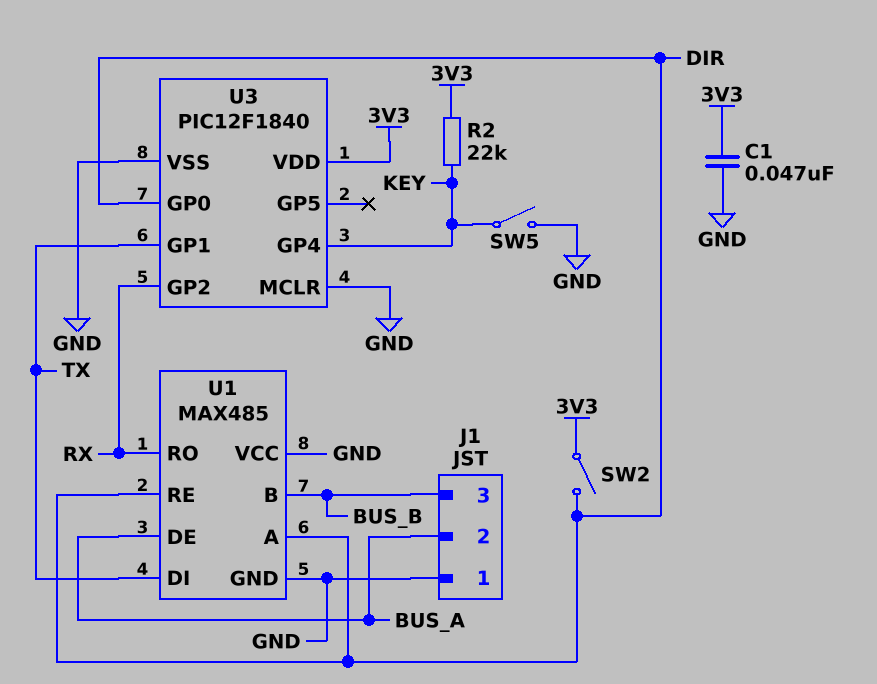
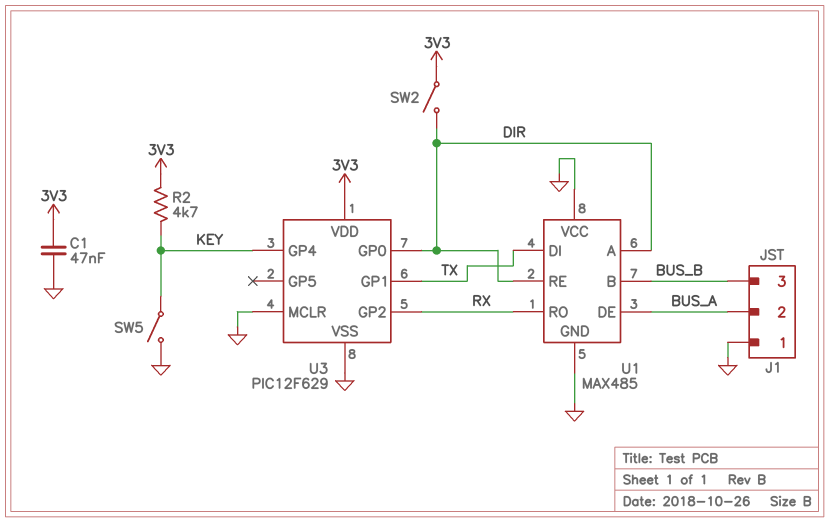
R2: 22k (3V3, KEY) -> 4.7k (3V3, KEY)
U3: PIC12F1840 -> PIC12F629

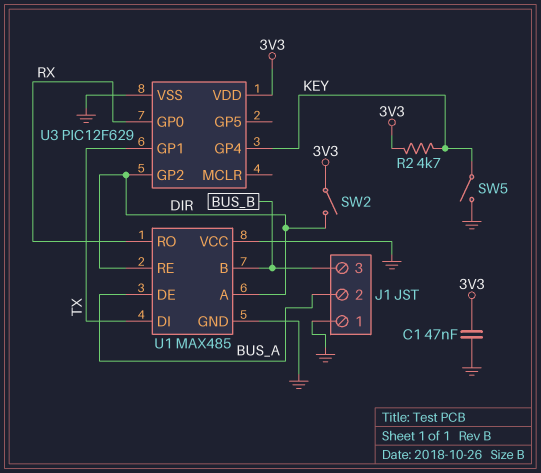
U3 pin GP0: DIR -> RX
U3 pin GP2: RX -> DIR
U3 pin MCLR: GND -> none

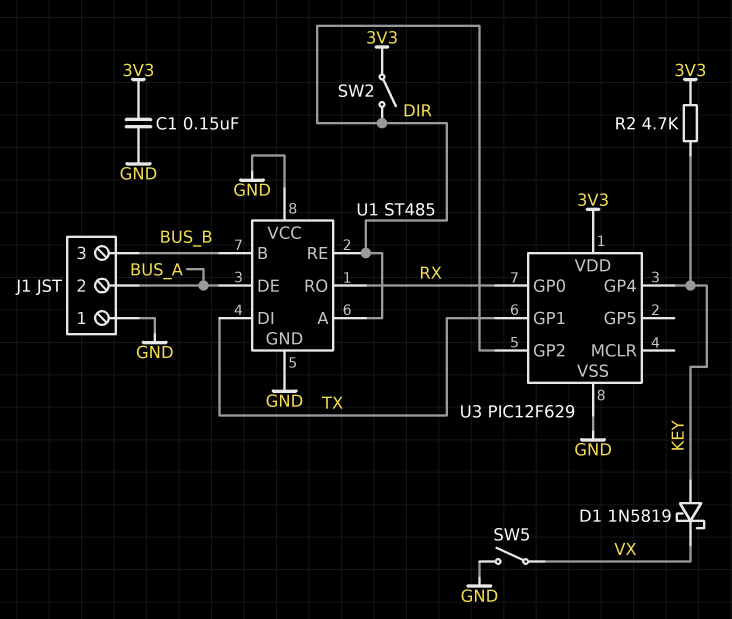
C1: 47nF (3V3, GND) -> 150nF (3V3, GND)
D1: none -> schottky 1N5819 (A KEY, K VX)
SW5: switch (GND, KEY) -> switch (GND, VX)
U1: MAX485 -> ST485

